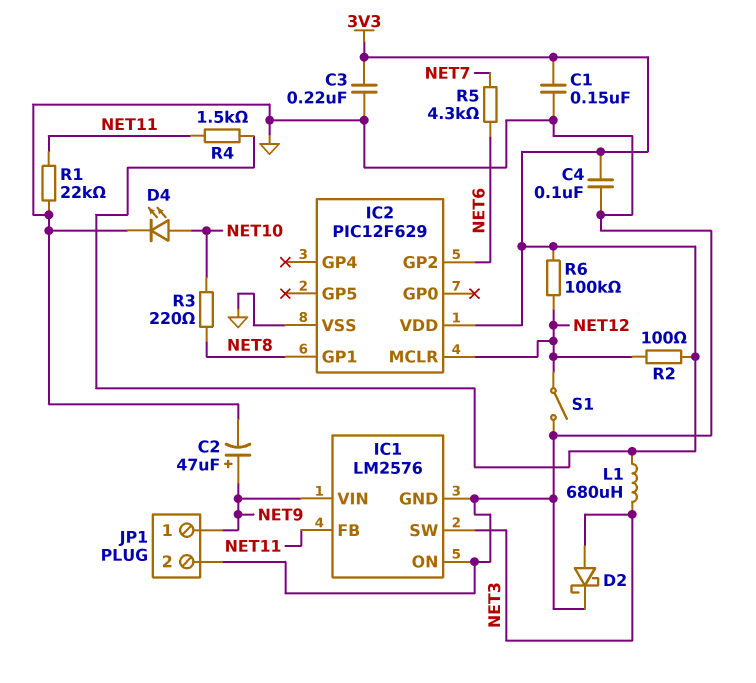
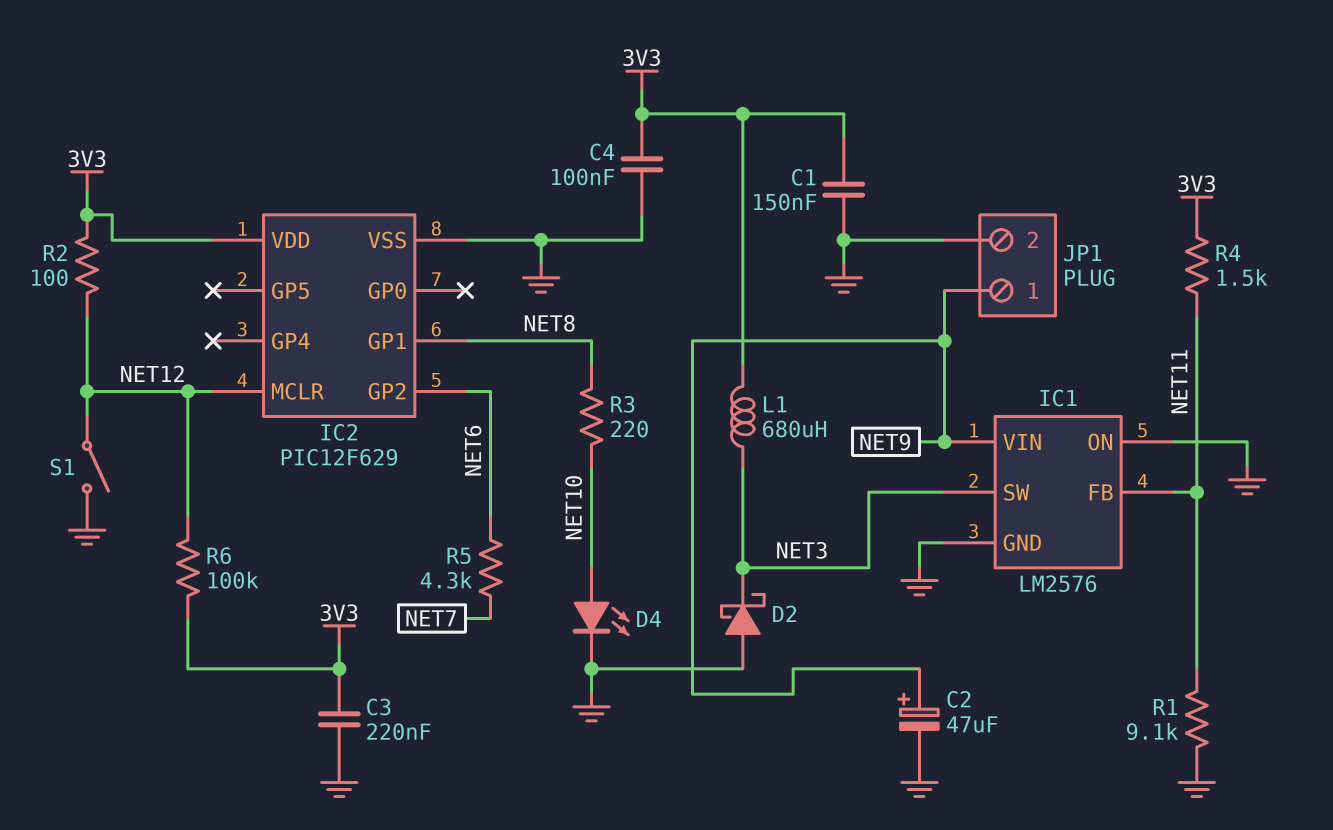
D2: schottky (A NET3, K GND) -> schottky (A GND, K NET3)
R1: 22k (GND, NET11) -> 9.1k (GND, NET11)

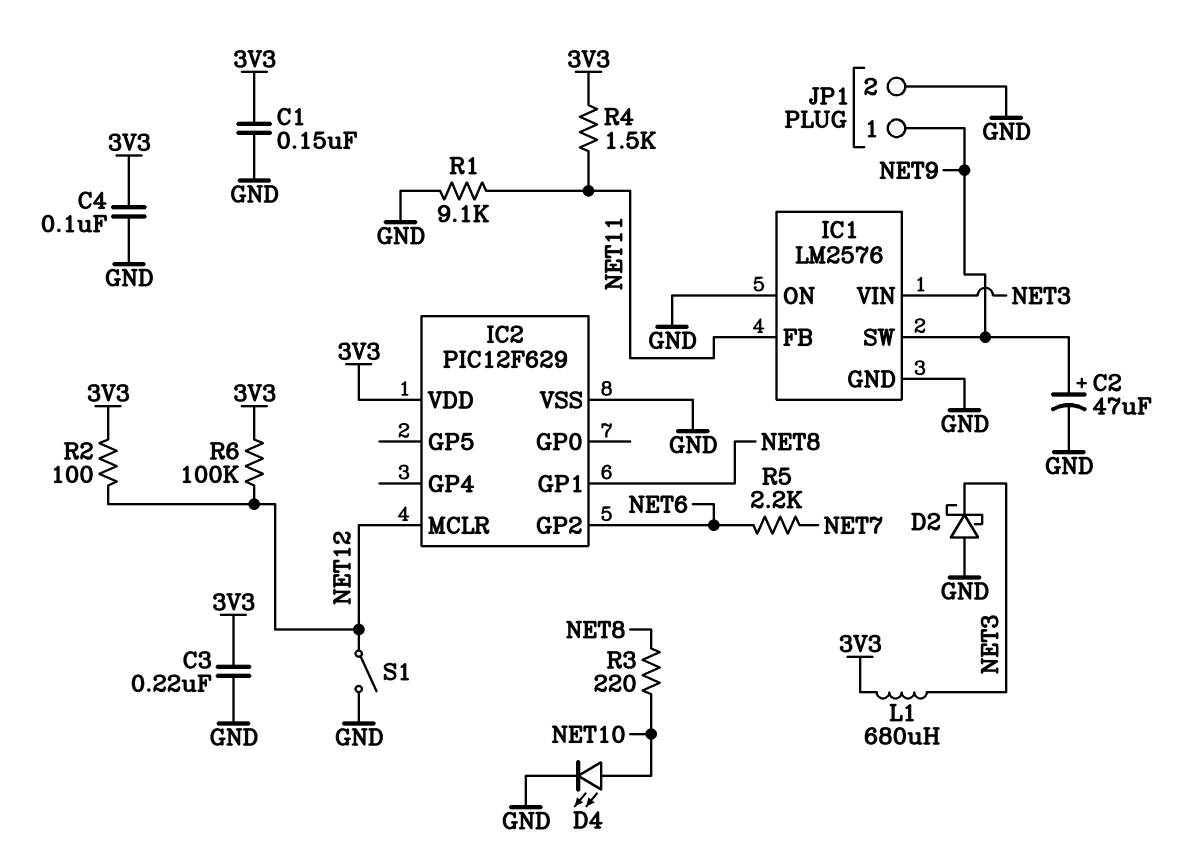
IC1 pin SW: NET3 -> NET9
IC1 pin VIN: NET9 -> NET3
R5: 4.3k (NET6, NET7) -> 2.2k (NET6, NET7)

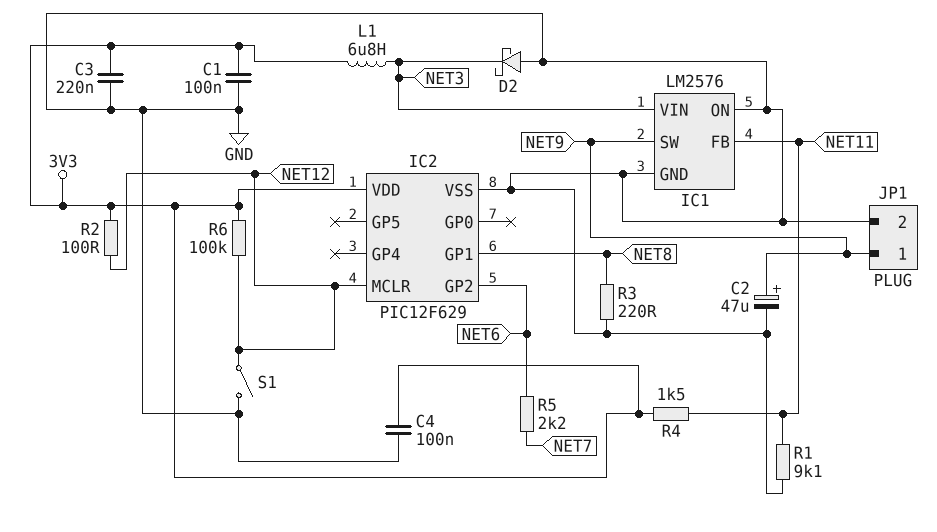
C1: 150nF (3V3, GND) -> 100nF (3V3, GND)
D4: LED (A NET10, K GND) -> none
L1: 680uH (3V3, NET3) -> 6.8uH (3V3, NET3)
R3: 220 (NET8, NET10) -> 220 (GND, NET8)

